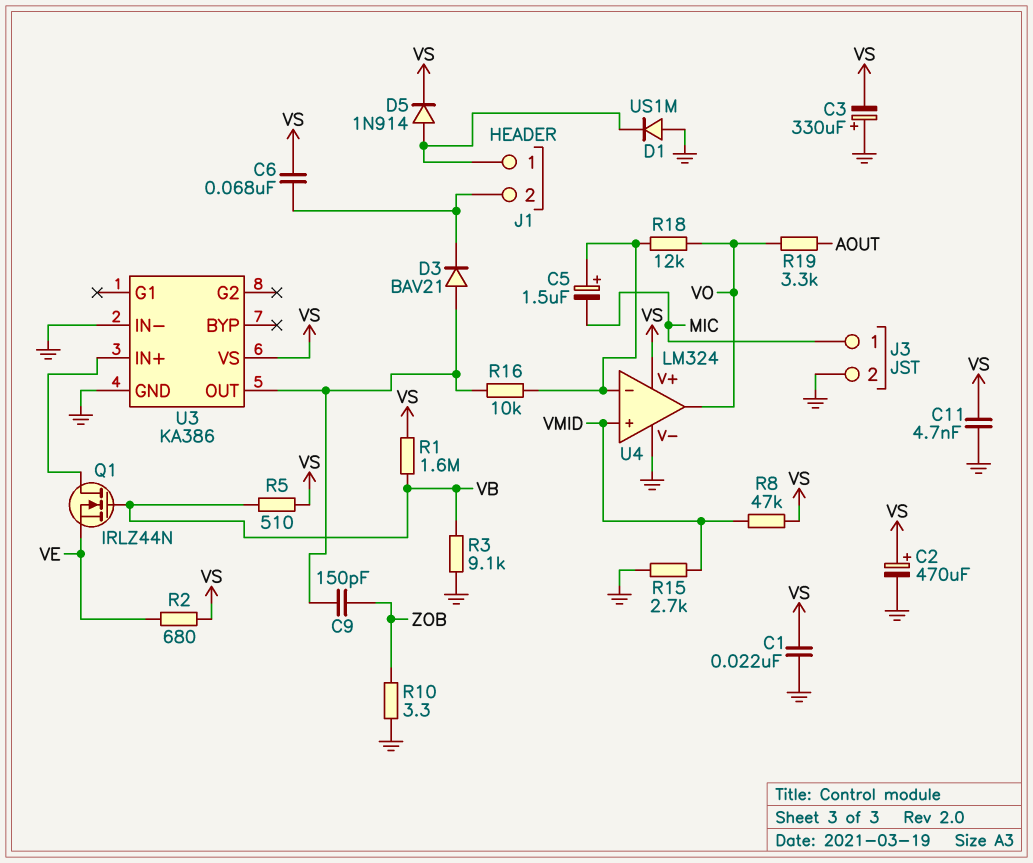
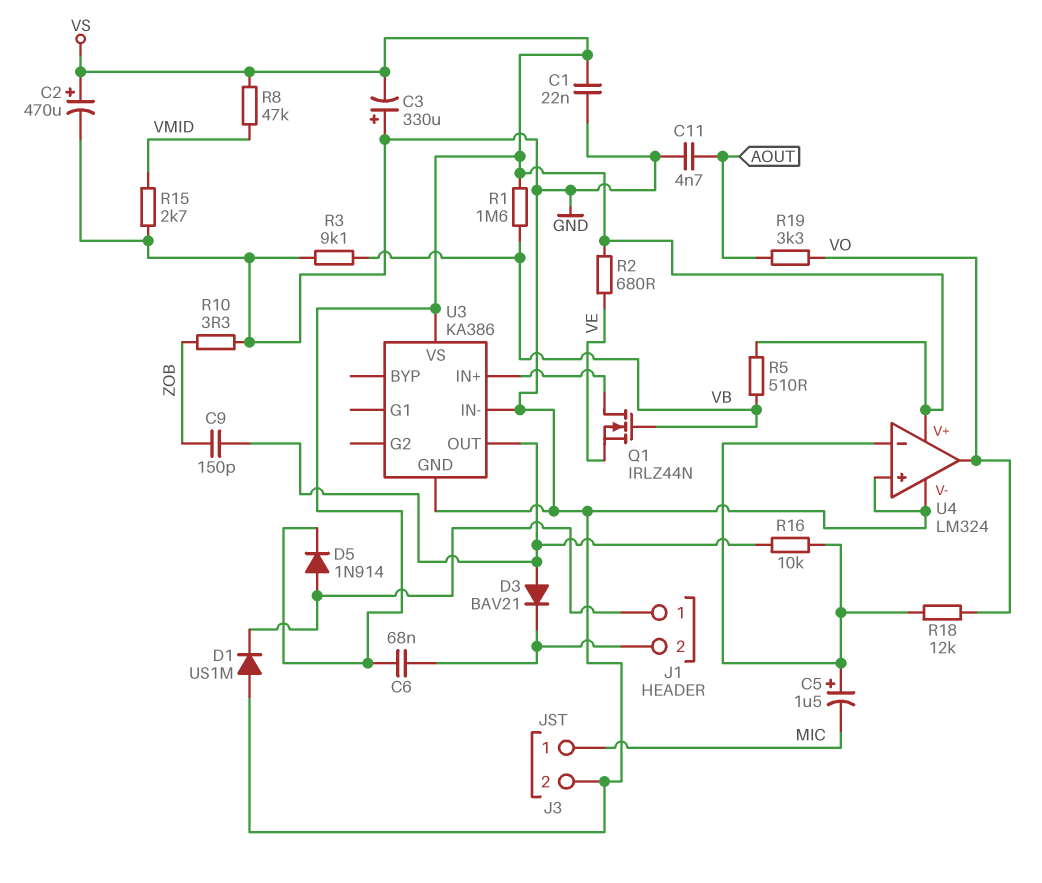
C11: 4.7nF (GND, VS) -> 4.7nF (AOUT, GND)
U4 pin in+: VMID -> GND

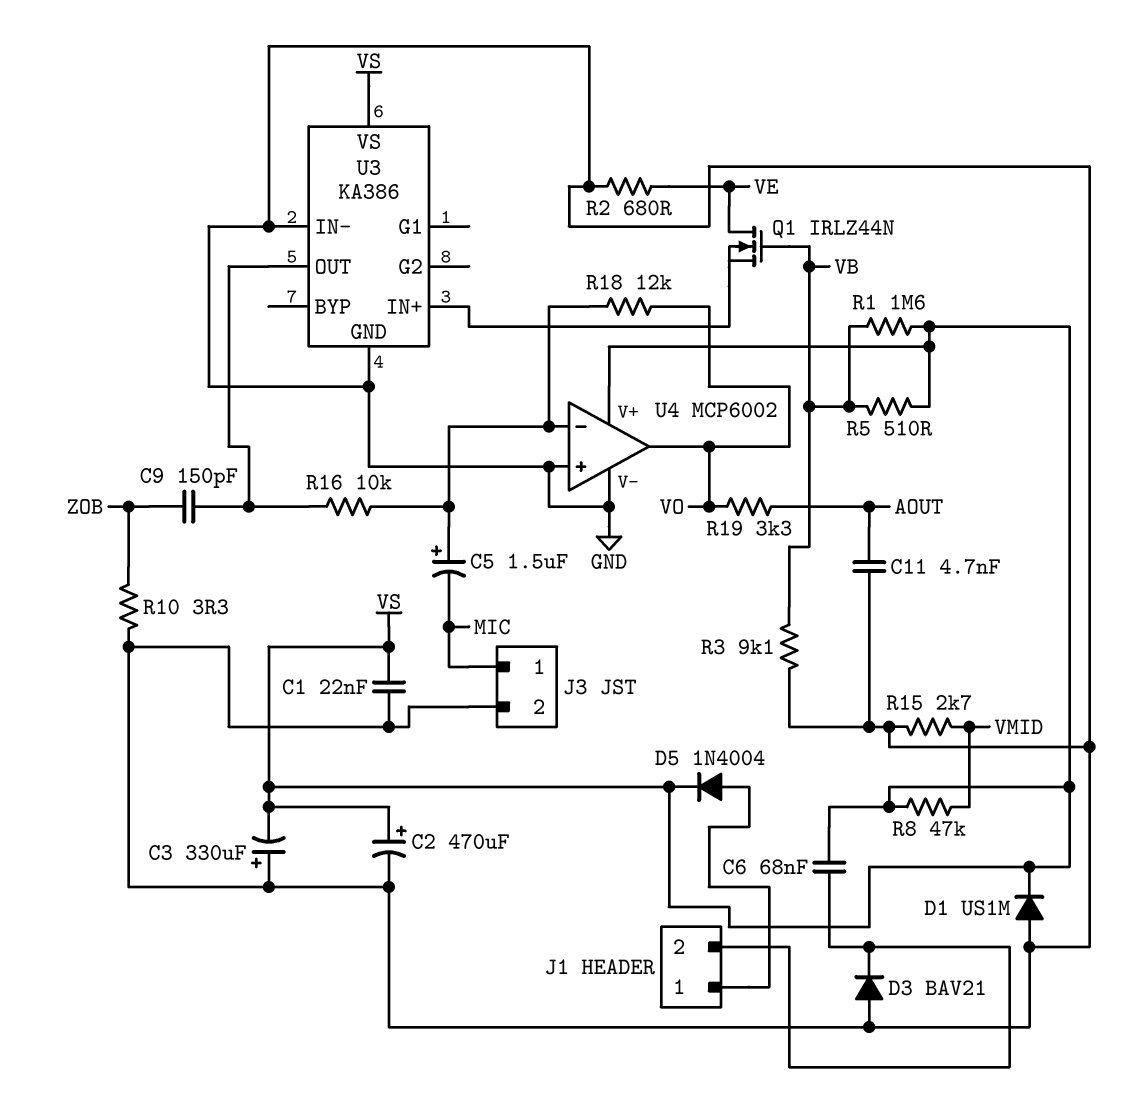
D1: diode US1M (A GND, K J1/1) -> diode US1M (A GND, K VS)
D3: diode BAV21 (A U3/OUT, K J1/2) -> diode BAV21 (A GND, K J1/2)
D5: diode 1N914 (A J1/1, K VS) -> diode 1N4004 (A J1/1, K VS)
Q1: NMOS IRLZ44N (G VB, D U3/IN+, S VE) -> NMOS IRLZ44N (G VB, D VE, S U3/IN+)
R2: 680 (VE, VS) -> 680 (GND, VE)
U4: LM324 -> MCP6002

